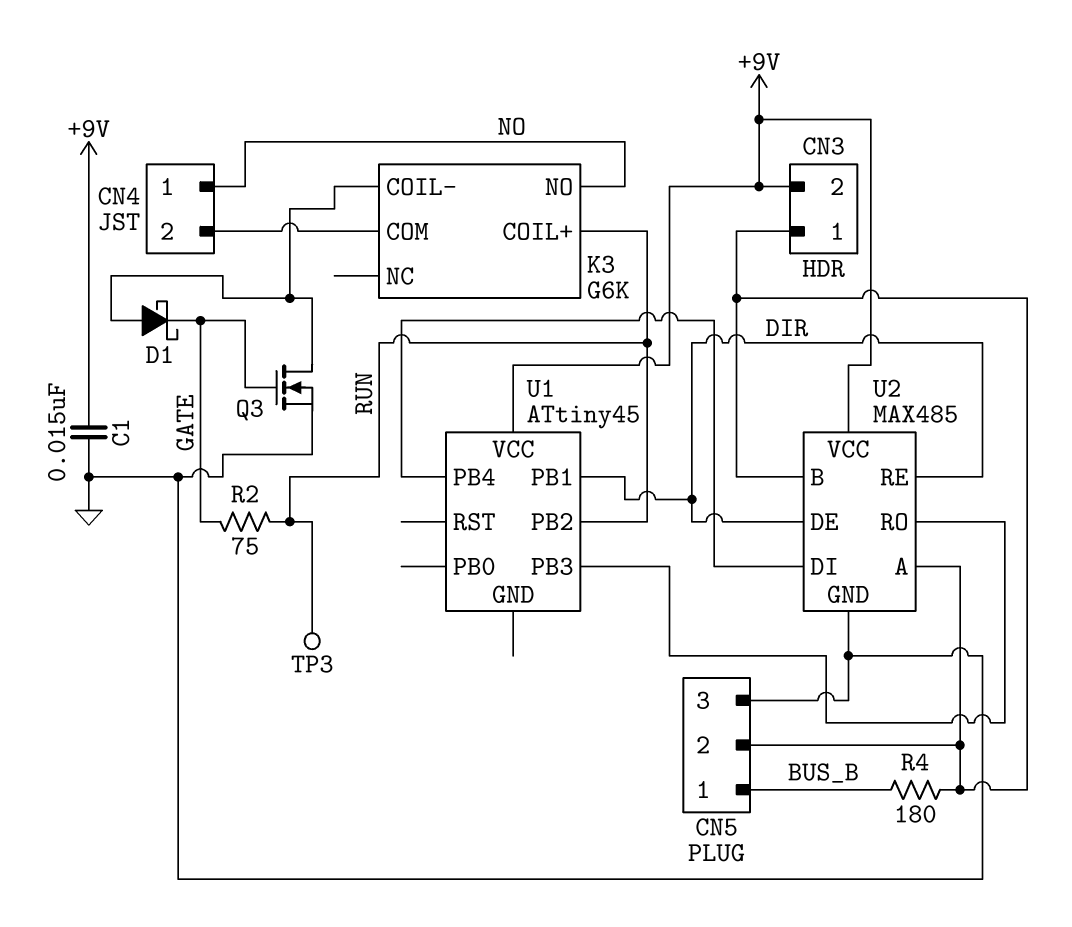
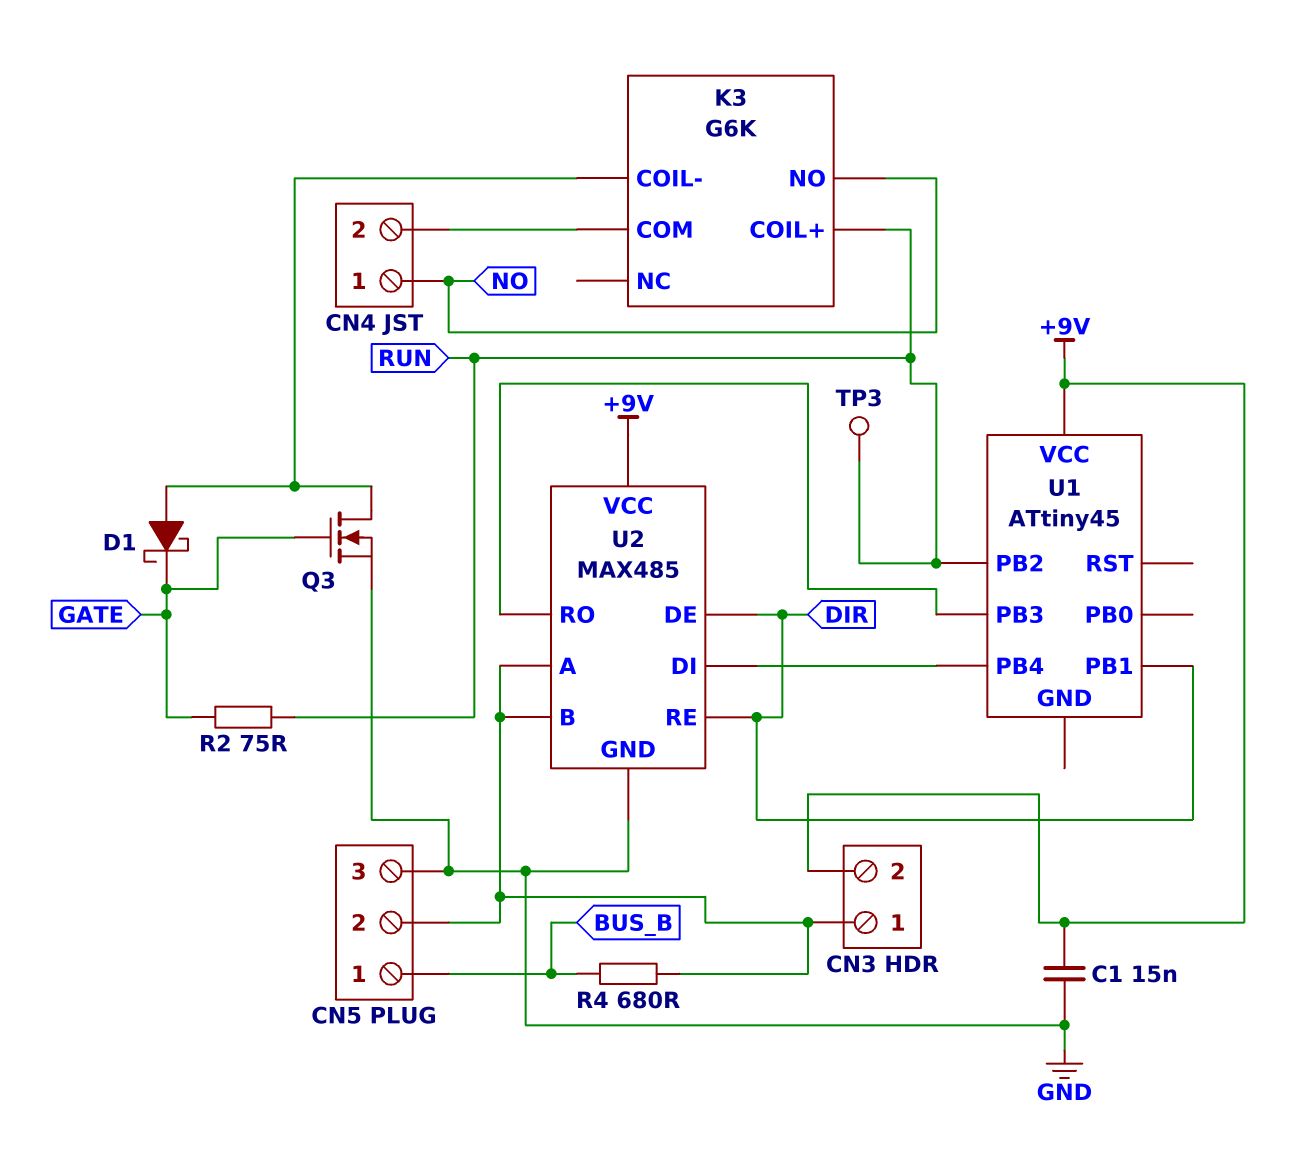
R4: 180 (BUS_B, CN3/1) -> 680 (BUS_B, CN3/1)

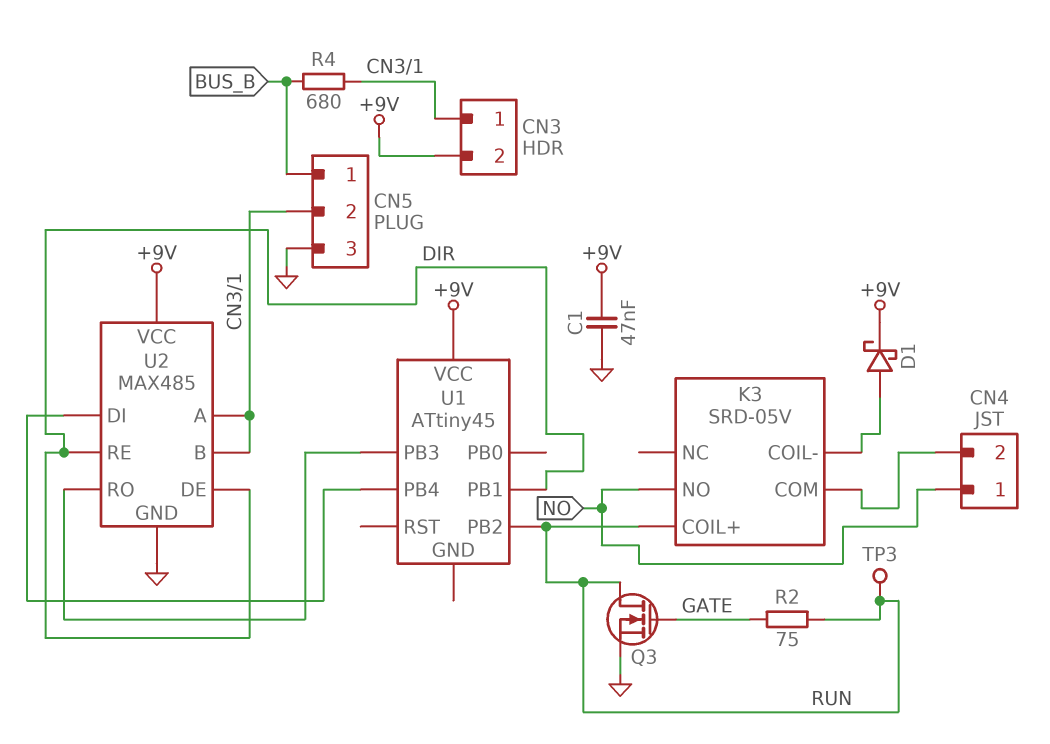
C1: 15nF (+9V, GND) -> 47nF (+9V, GND)
D1: schottky (A K3/COIL-, K GATE) -> schottky (A K3/COIL-, K +9V)
K3: G6K -> SRD-05V
Q3: NMOS (G GATE, D K3/COIL-, S GND) -> NMOS (G GATE, D RUN, S GND)

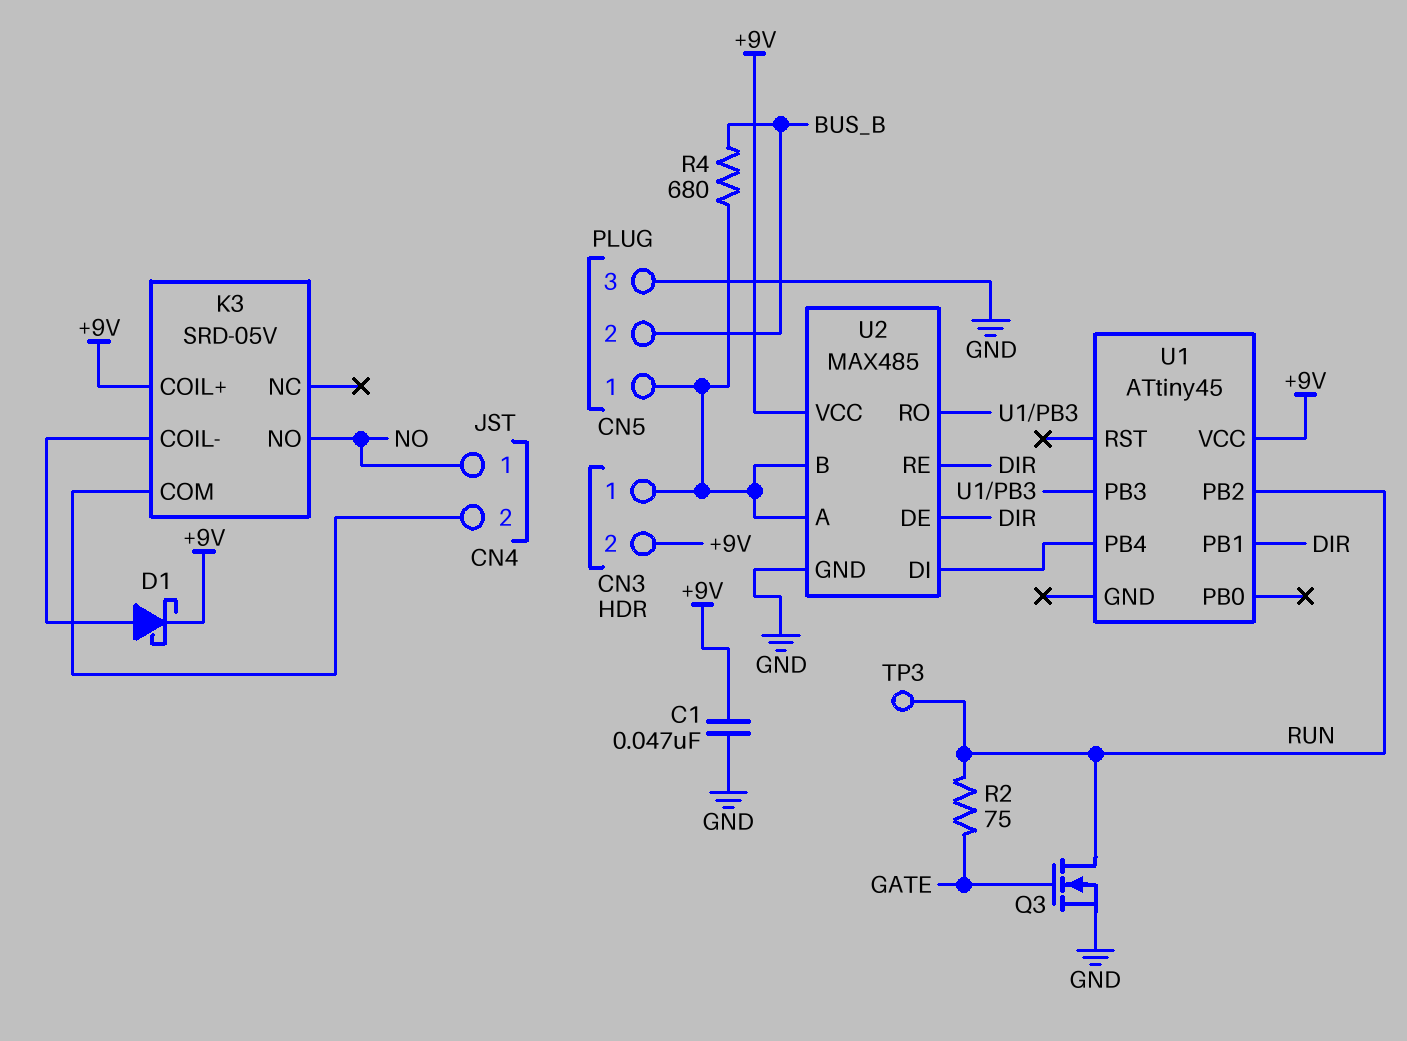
CN5 pin 1: BUS_B -> CN3/1
CN5 pin 2: CN3/1 -> BUS_B
K3 pin COIL+: RUN -> +9V

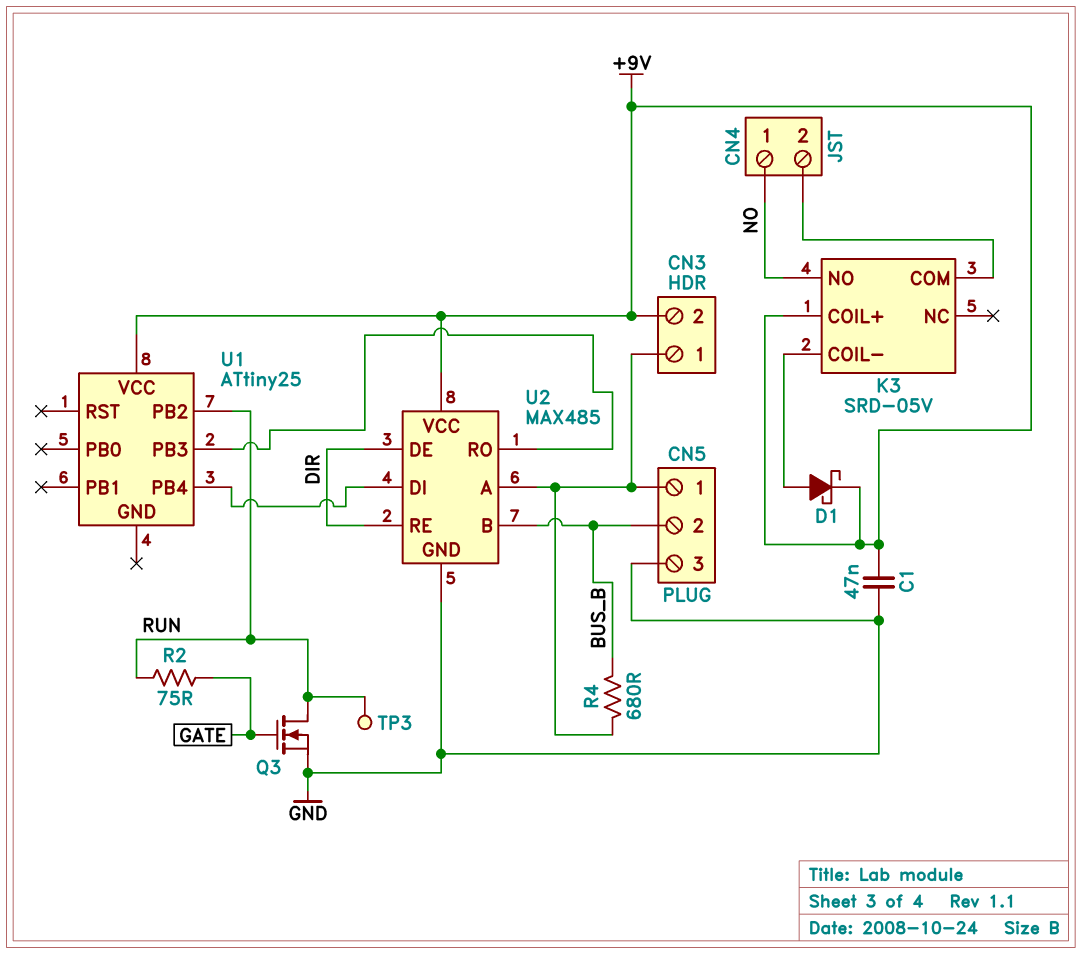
U1: ATtiny45 -> ATtiny25
U1 pin PB1: DIR -> none
U2 pin B: CN3/1 -> BUS_B

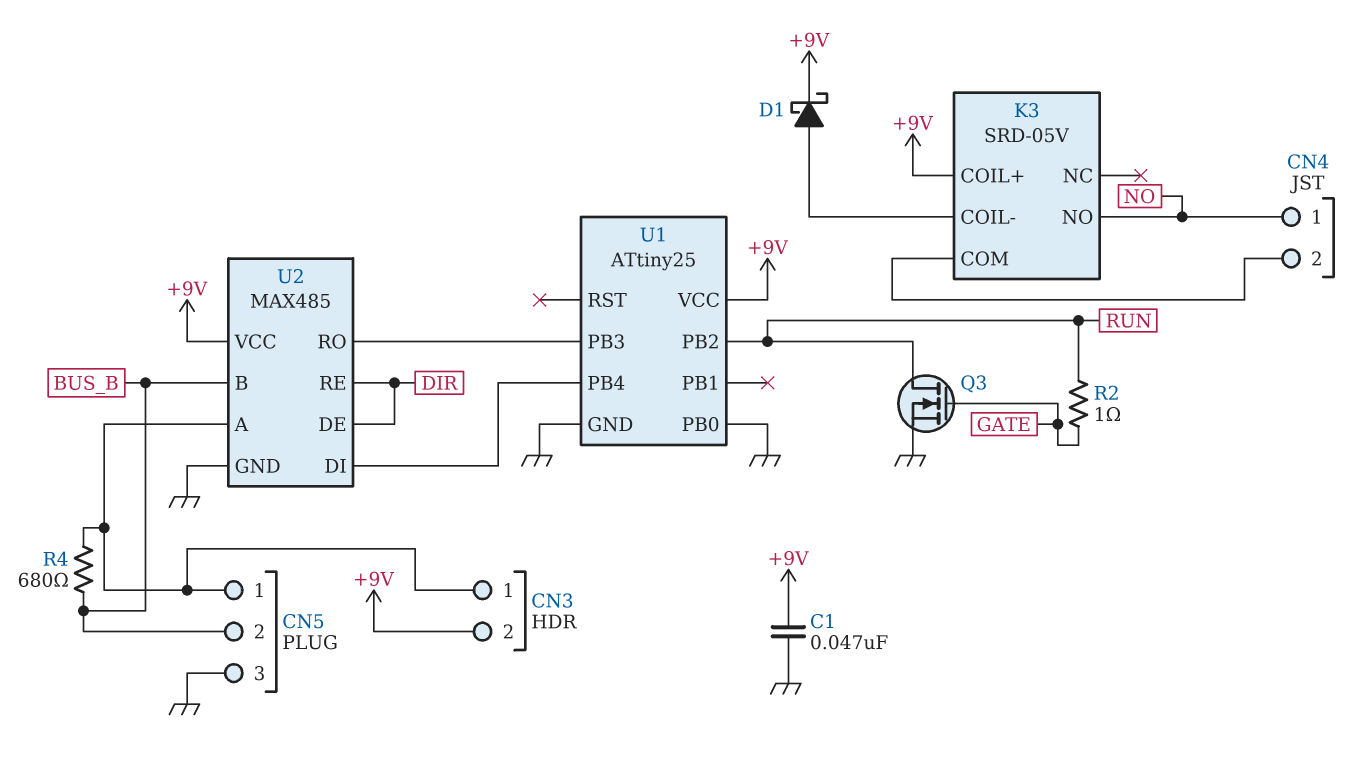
R2: 75 (GATE, RUN) -> 1 (GATE, RUN)
TP3: test point (RUN) -> none
U1 pin GND: none -> GND
U1 pin PB0: none -> GND

